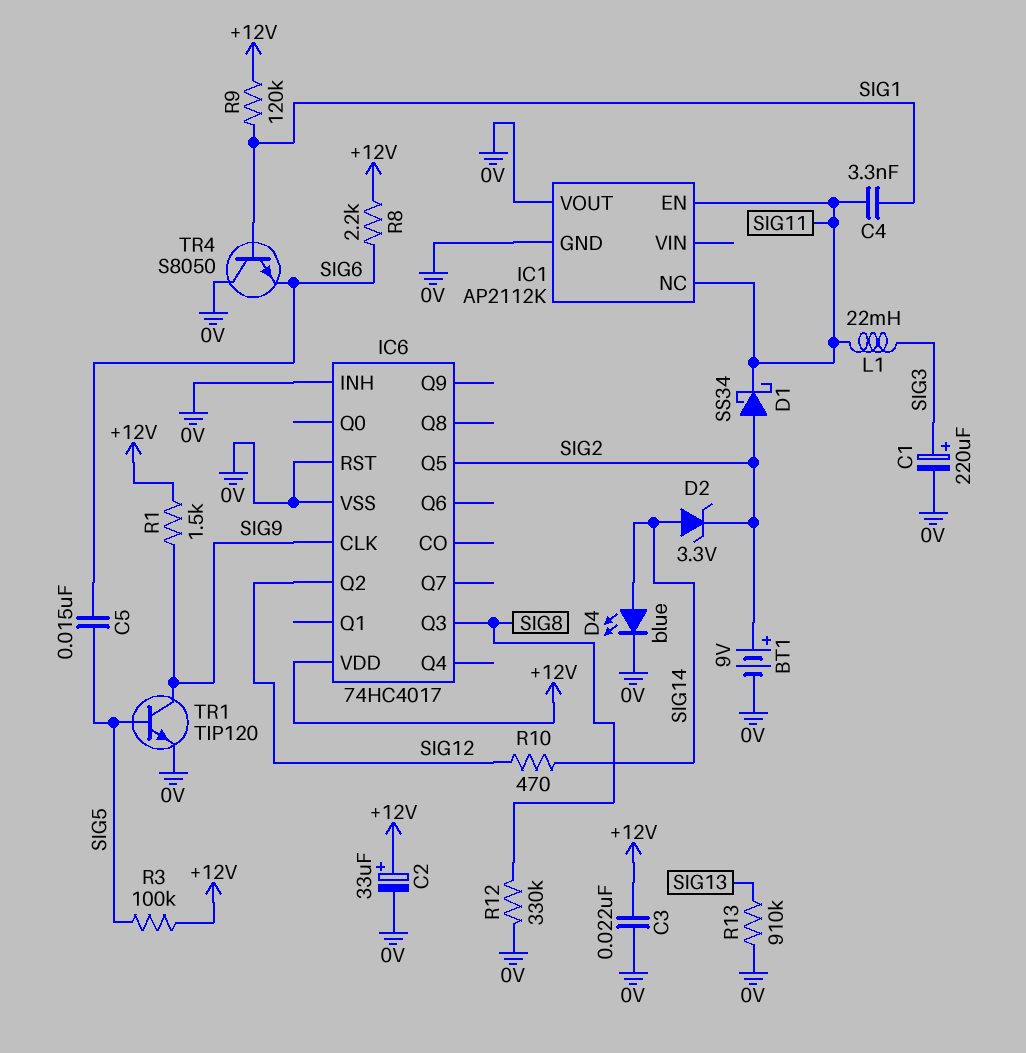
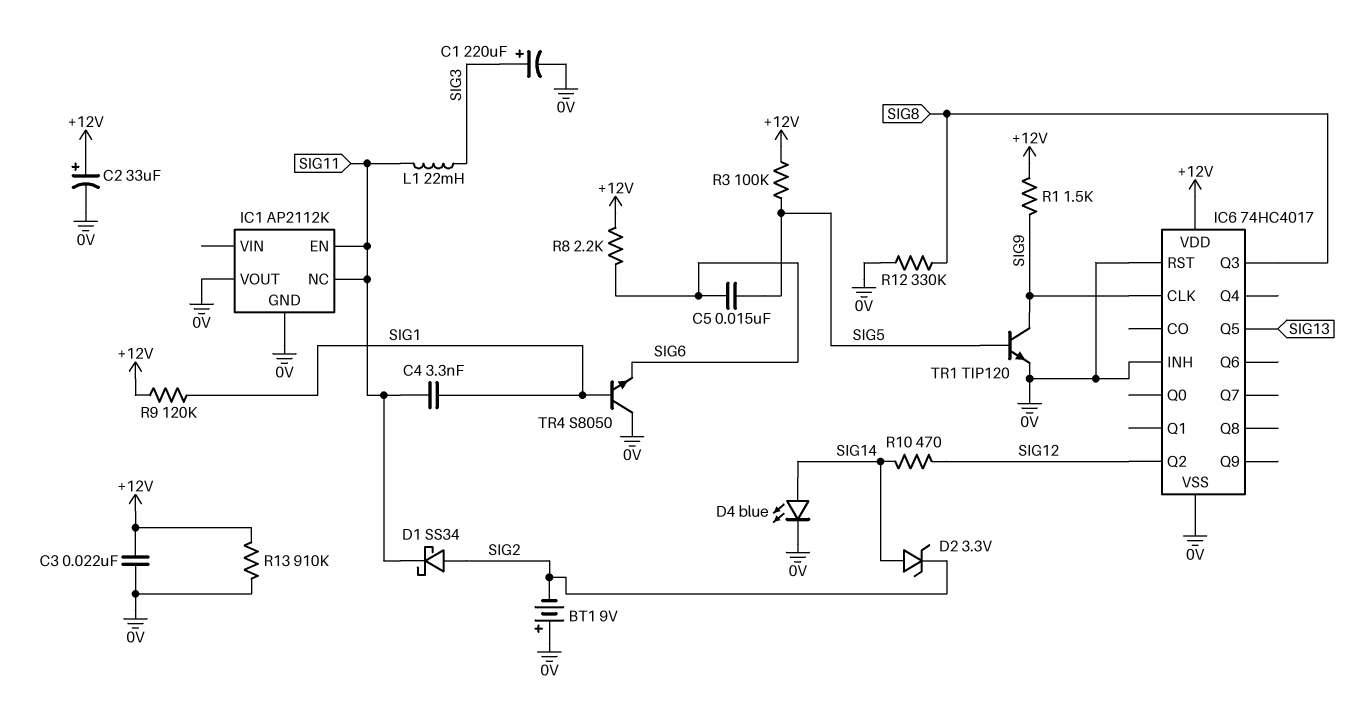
BT1: 9V (plus SIG2, minus 0V) -> 9V (plus 0V, minus SIG2)
IC6 pin Q5: SIG2 -> SIG13
R13: 910k (0V, SIG13) -> 910k (+12V, 0V)

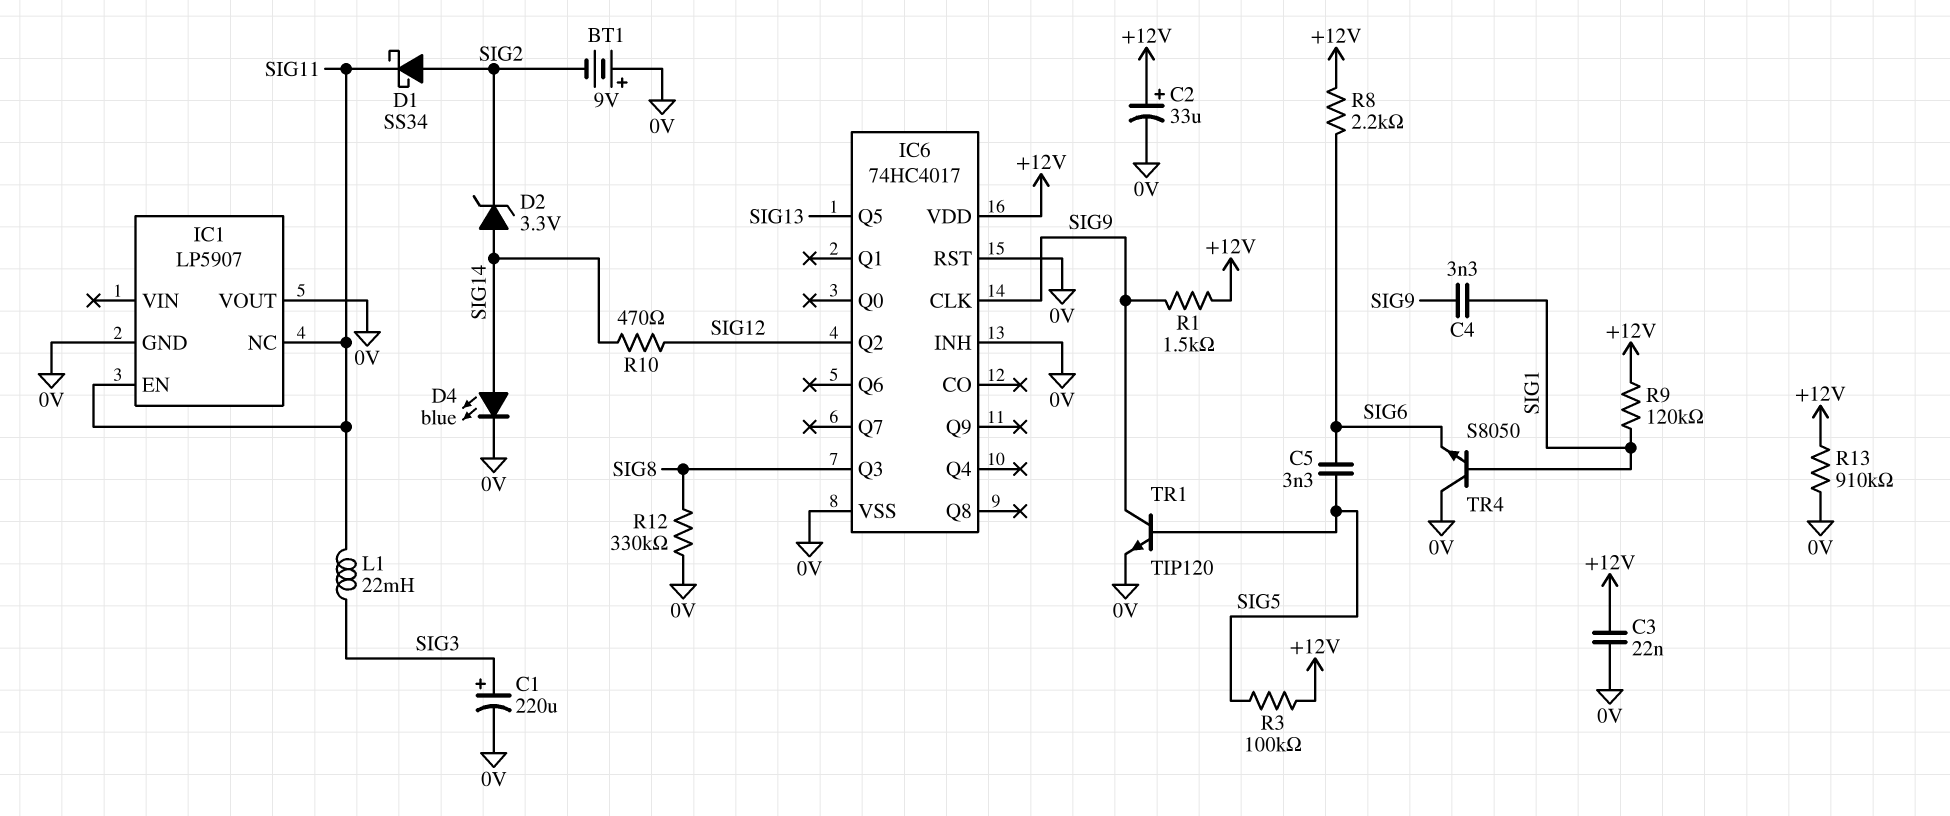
C4: 3.3nF (SIG1, SIG11) -> 3.3nF (SIG1, SIG9)
C5: 15nF (SIG5, SIG6) -> 3.3nF (SIG5, SIG6)
IC1: AP2112K -> LP5907

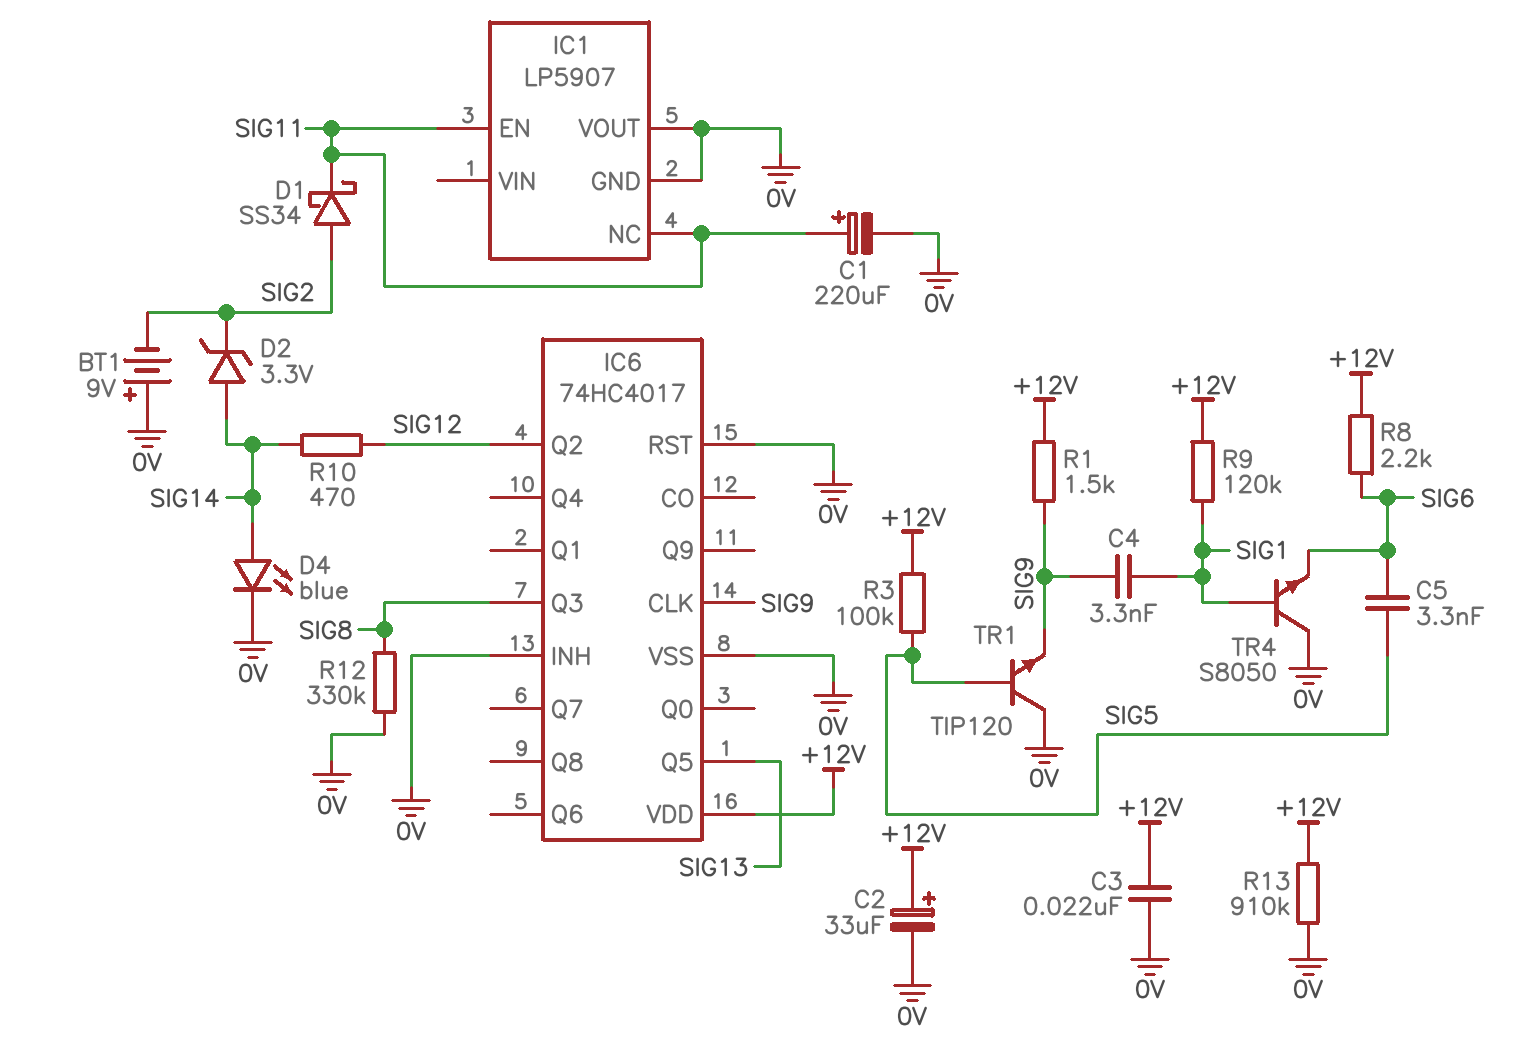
C1: 220uF (plus SIG3, minus 0V) -> 220uF (plus SIG11, minus 0V)
L1: 22mH (SIG3, SIG11) -> none
TR1: NPN TIP120 (B SIG5, C SIG9, E 0V) -> NPN TIP120 (B SIG5, C 0V, E SIG9)

